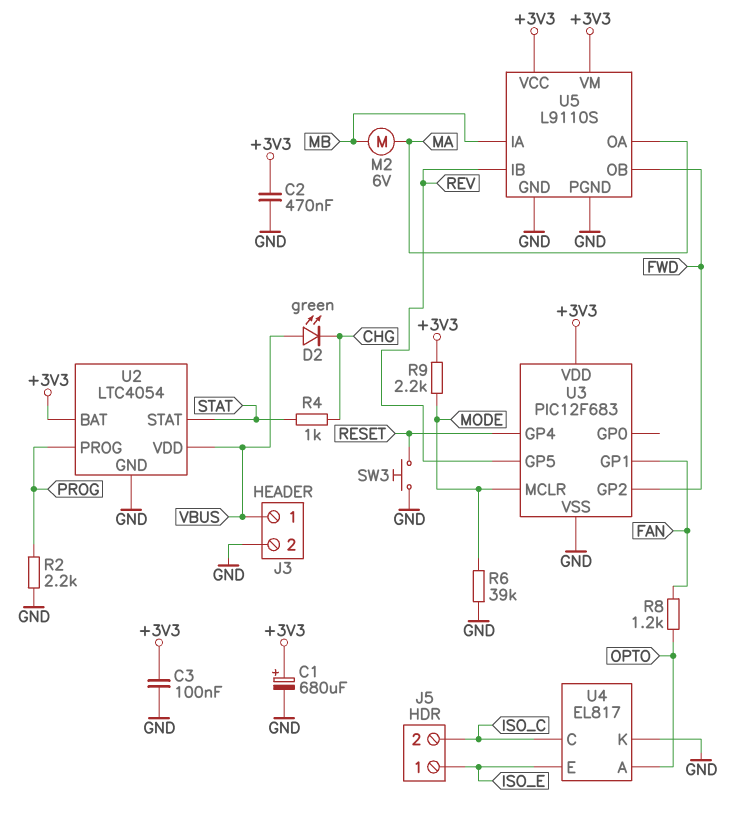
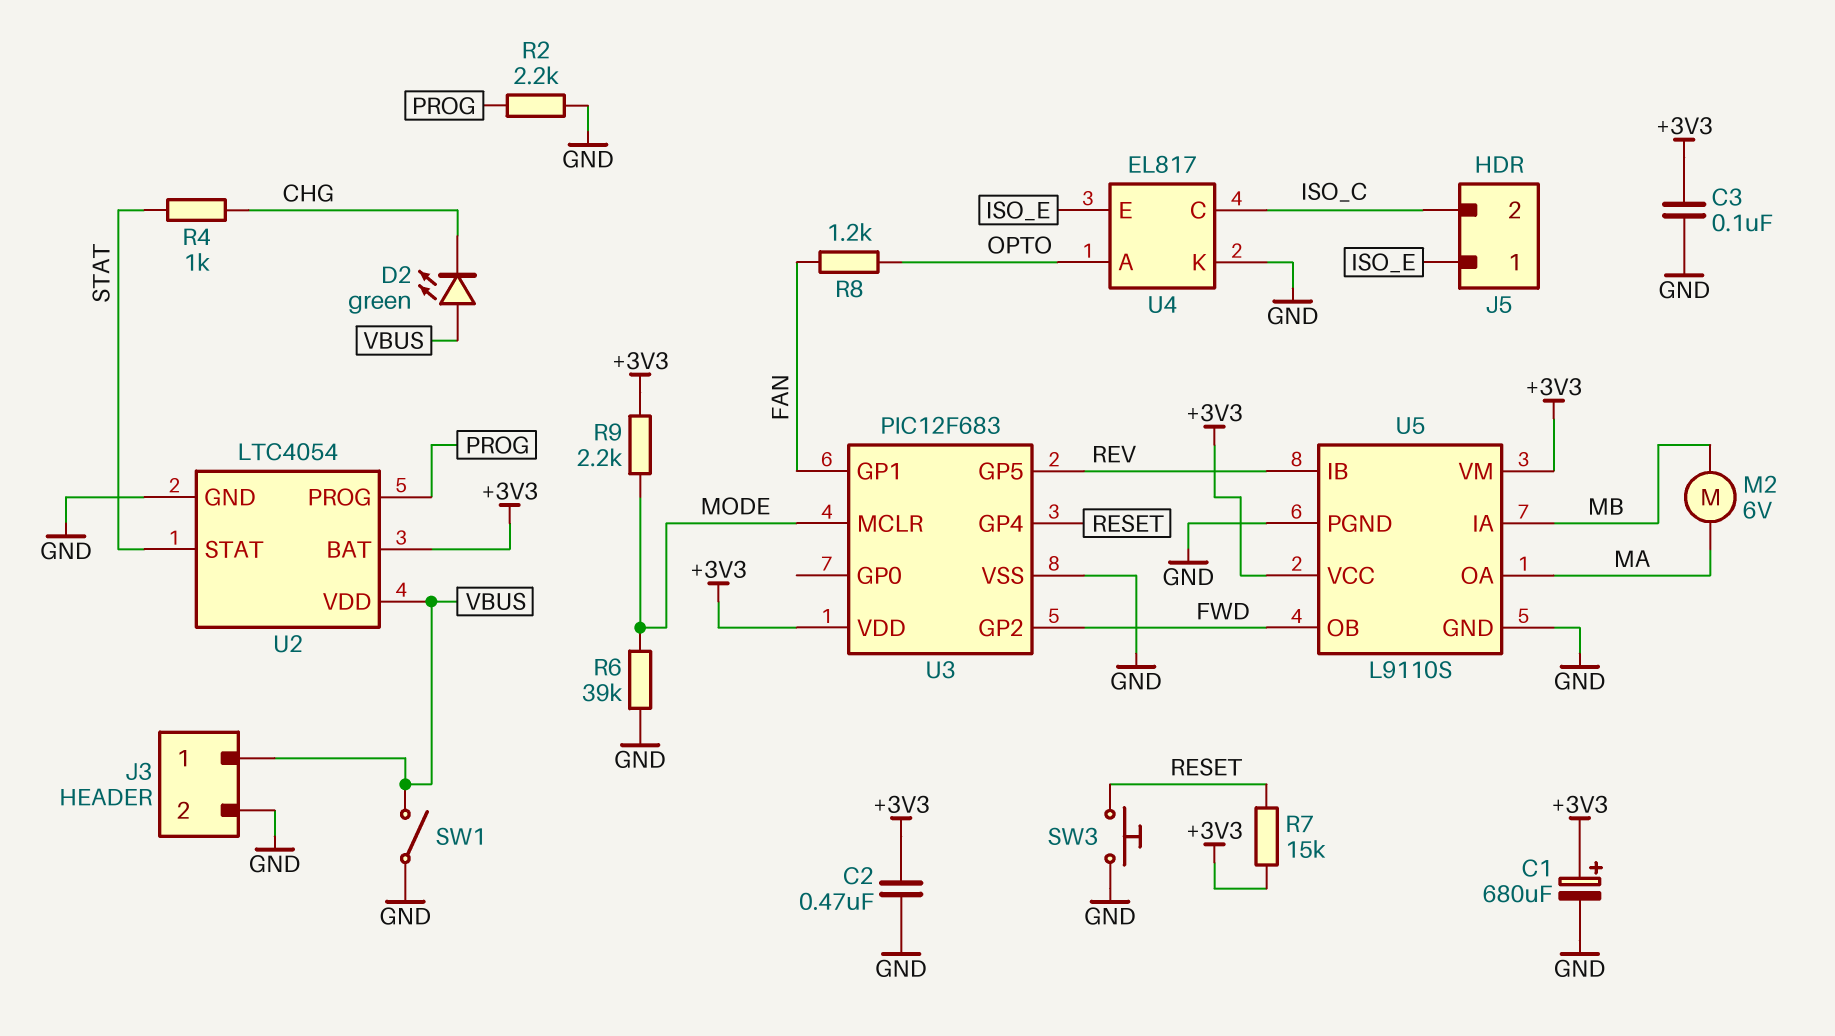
R7: none -> 15k (+3V3, RESET)
SW1: none -> switch (GND, VBUS)

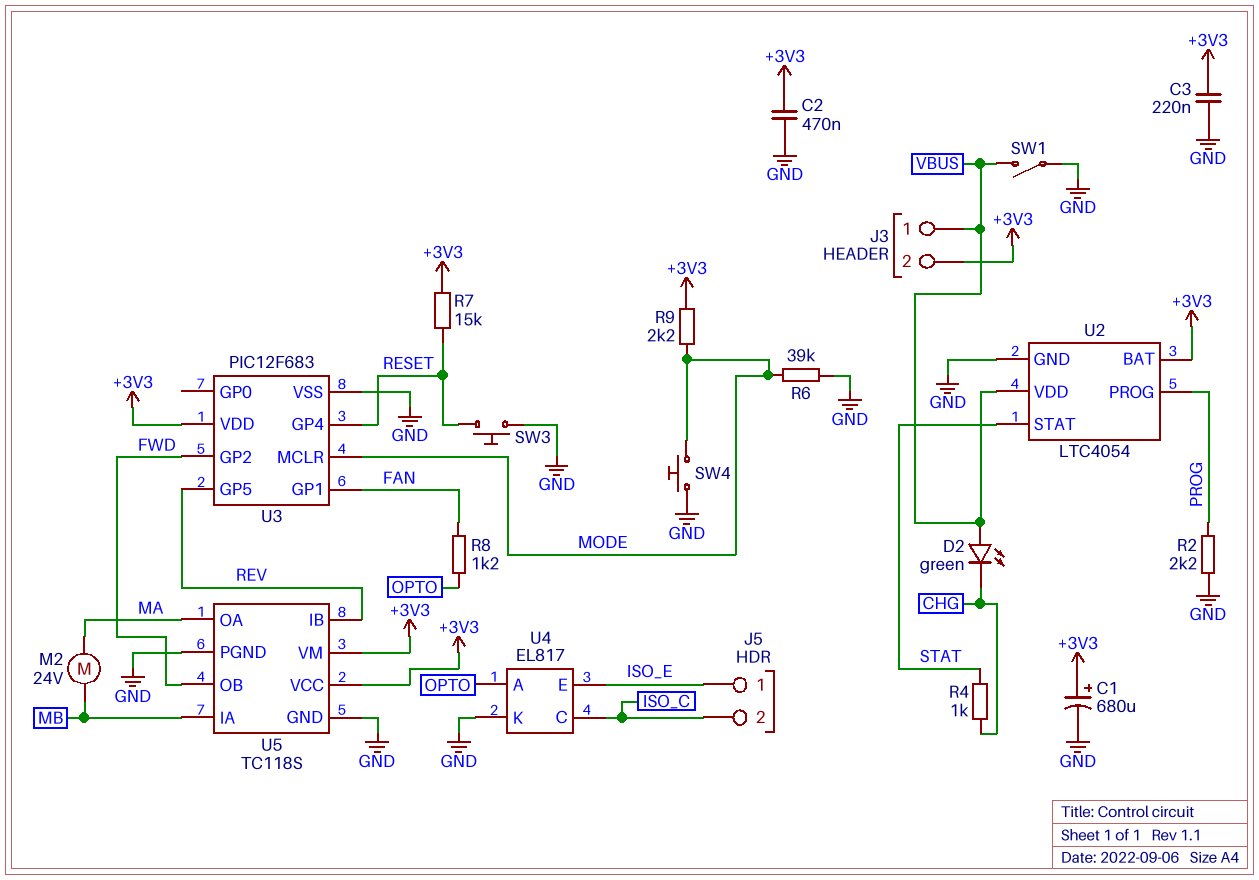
C3: 100nF (+3V3, GND) -> 220nF (+3V3, GND)
J3 pin 2: GND -> +3V3
M2: motor 6V (MA, MB) -> motor 24V (MA, MB)
SW4: none -> button (GND, MODE)
U5: L9110S -> TC118S

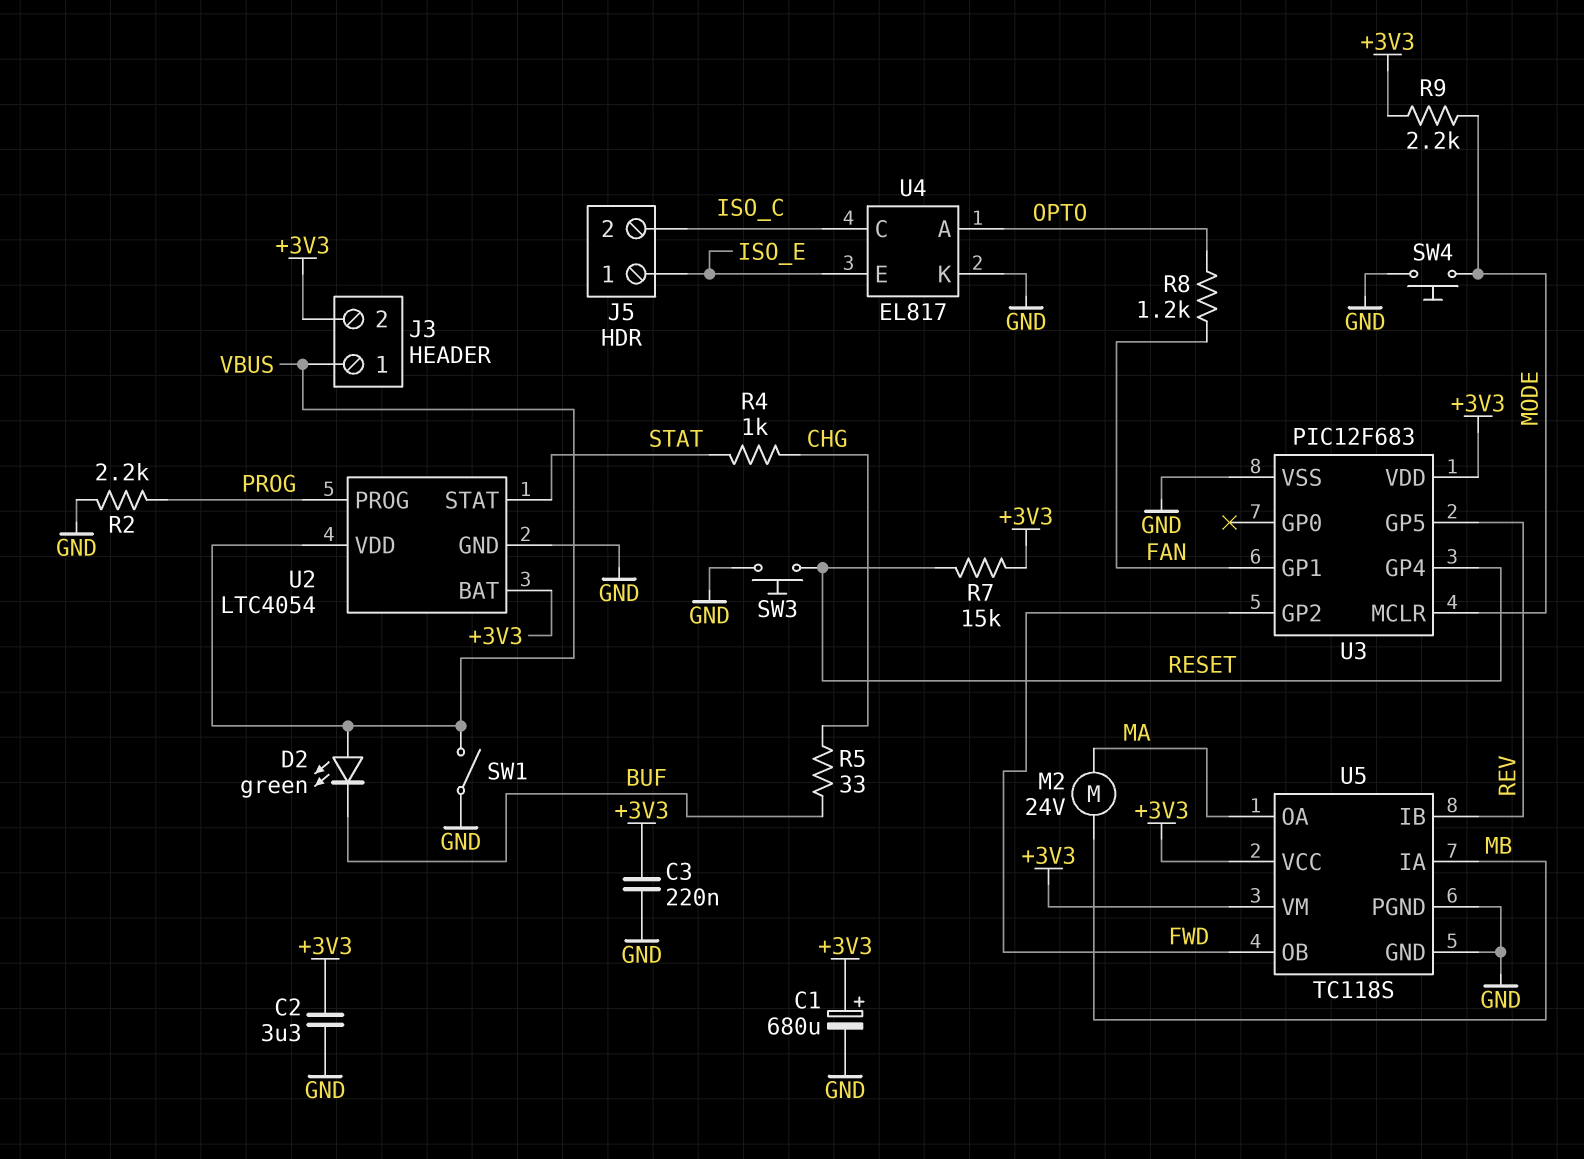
C2: 470nF (+3V3, GND) -> 3.3uF (+3V3, GND)
D2: LED green (A VBUS, K CHG) -> LED green (A VBUS, K BUF)
R5: none -> 33 (BUF, CHG)
R6: 39k (GND, MODE) -> none

